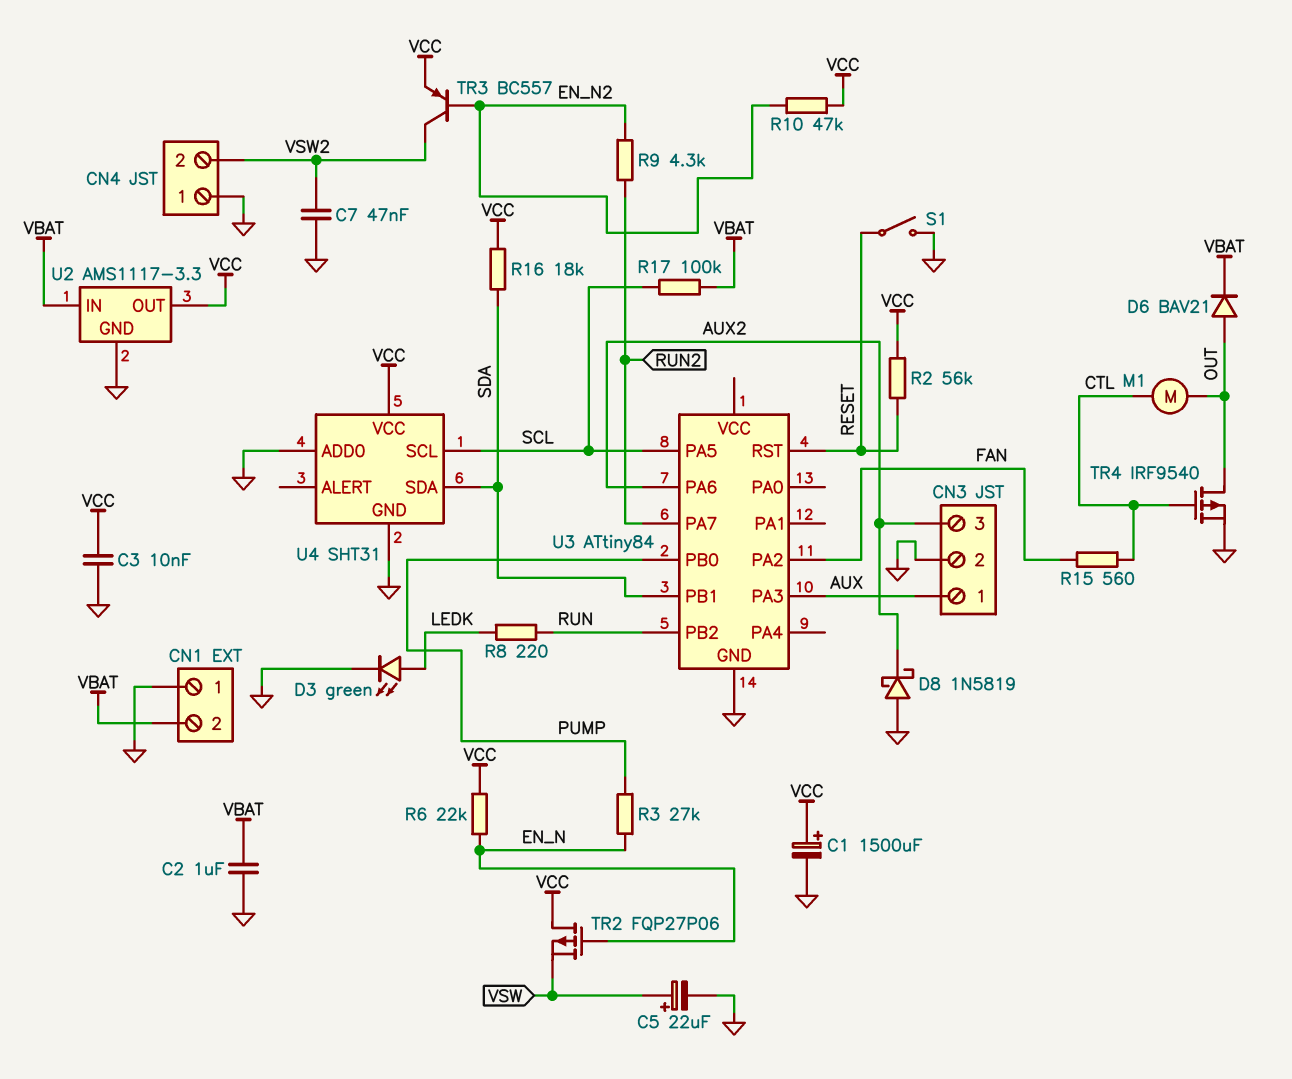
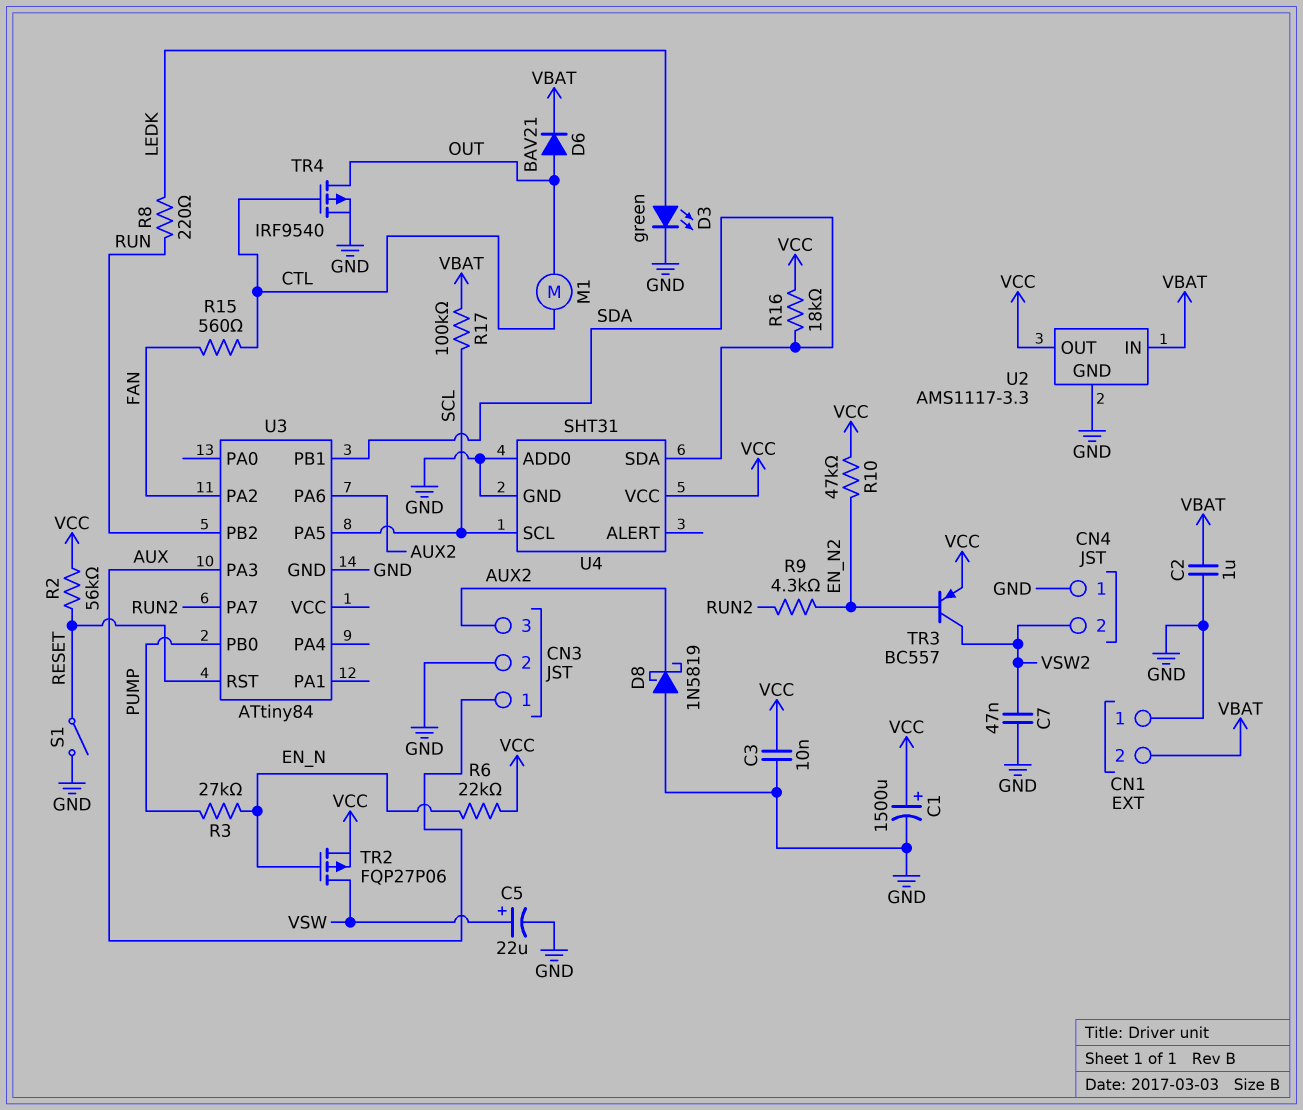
TR2: PMOS FQP27P06 (G EN_N, D VCC, S VSW) -> PMOS FQP27P06 (G EN_N, D VSW, S VCC)

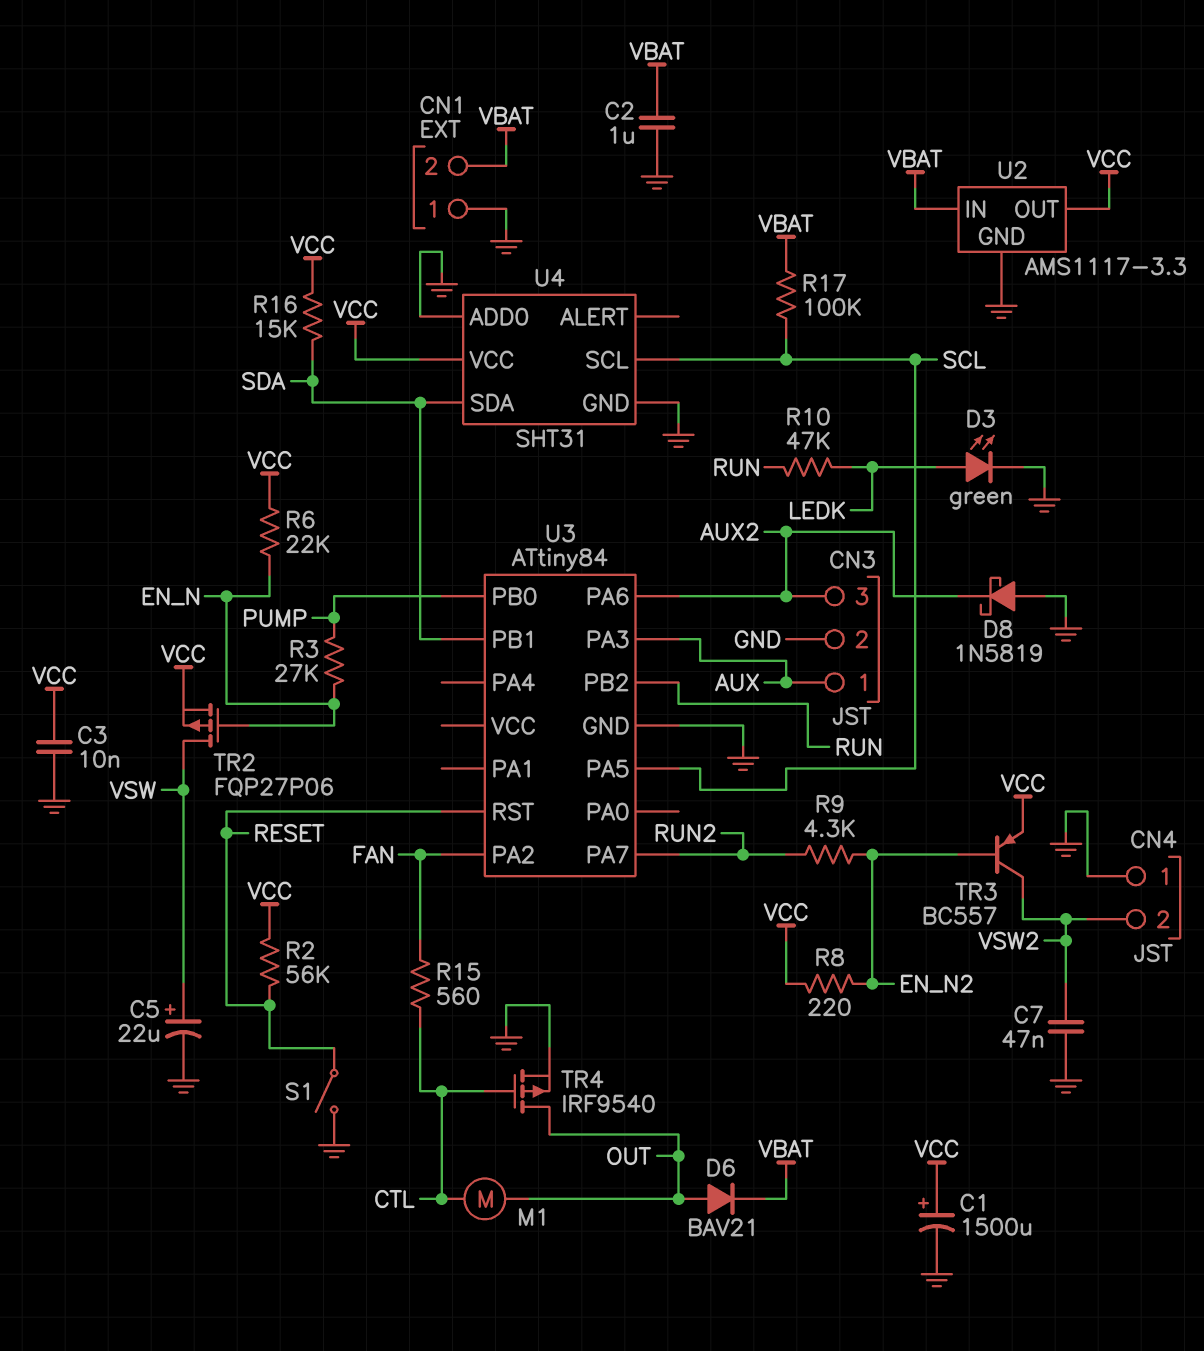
R8: 220 (LEDK, RUN) -> 220 (EN_N2, VCC)
R10: 47k (EN_N2, VCC) -> 47k (LEDK, RUN)
R16: 18k (SDA, VCC) -> 15k (SDA, VCC)

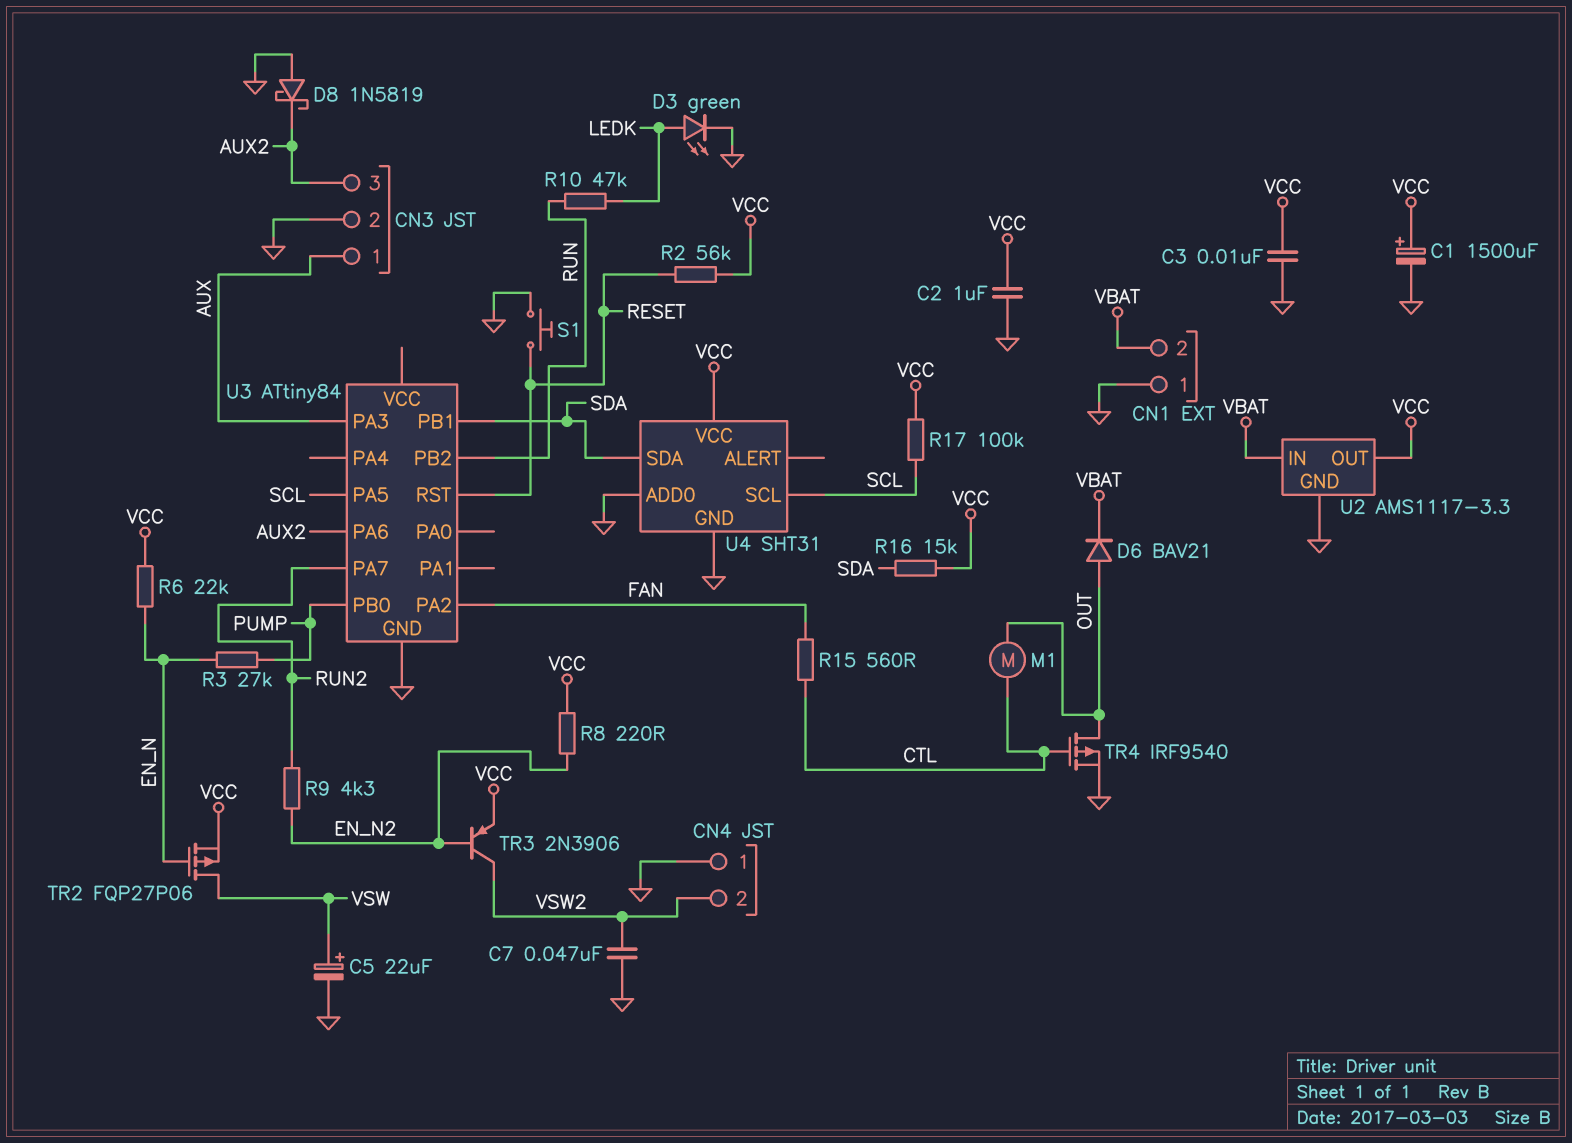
C2: 1uF (GND, VBAT) -> 1uF (GND, VCC)
R17: 100k (SCL, VBAT) -> 100k (SCL, VCC)
S1: switch (GND, RESET) -> button (GND, RESET)
TR3: PNP BC557 (B EN_N2, C VSW2, E VCC) -> PNP 2N3906 (B EN_N2, C VSW2, E VCC)

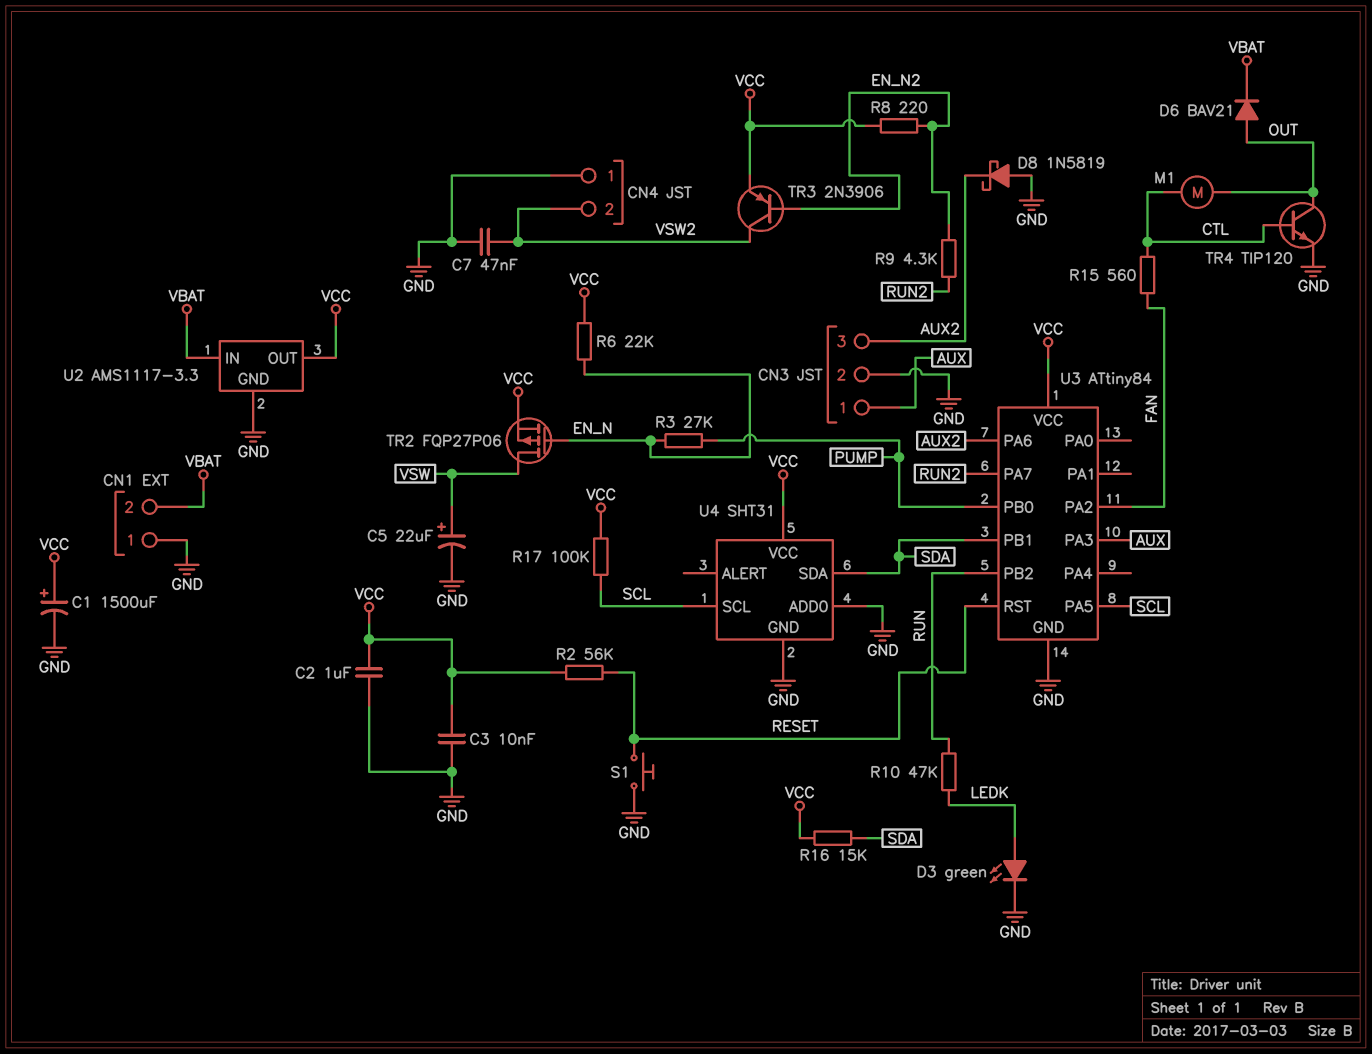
TR4: PMOS IRF9540 (G CTL, D OUT, S GND) -> NPN TIP120 (B CTL, C OUT, E GND)
U3 pin VCC: none -> VCC

